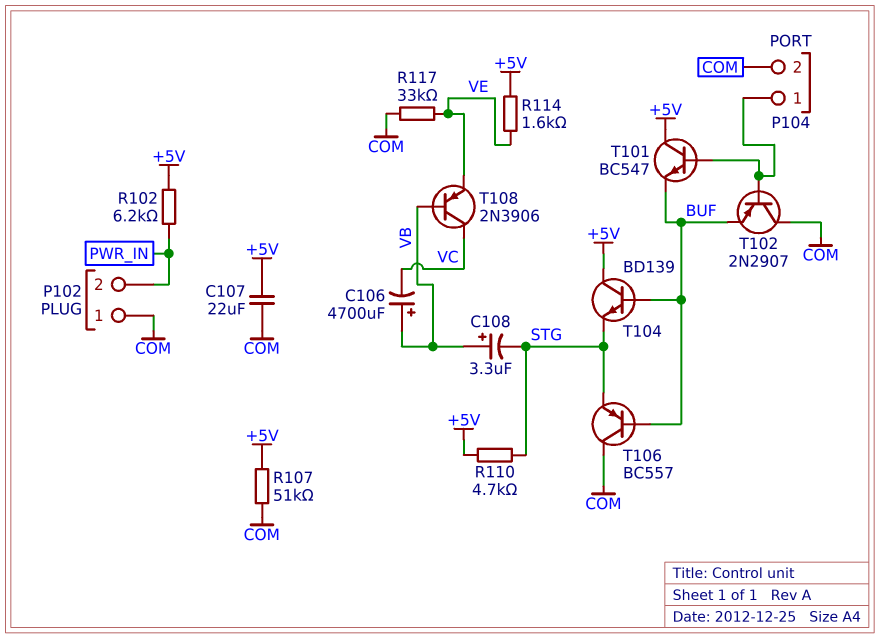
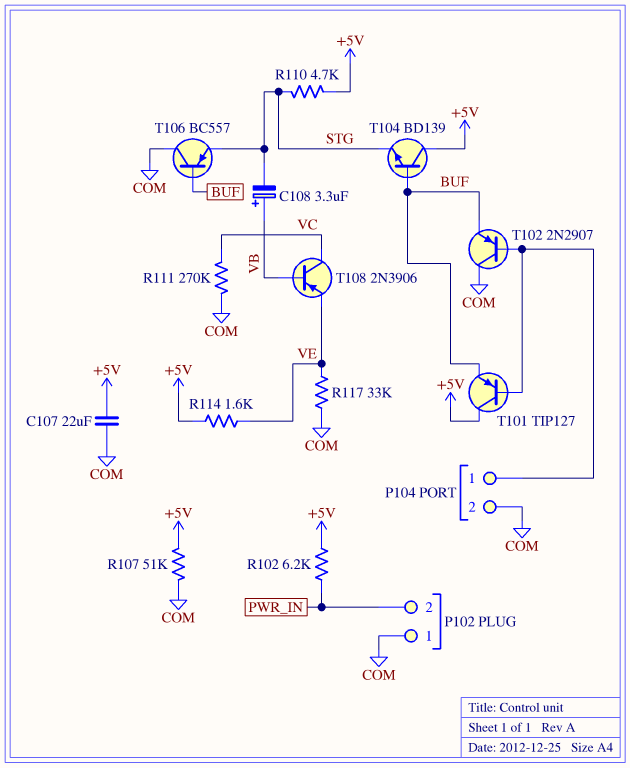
C106: 4700uF (plus VB, minus VC) -> none
R111: none -> 270k (COM, VC)
T101: NPN BC547 (B P104/1, C +5V, E BUF) -> PNP TIP127 (B P104/1, C +5V, E BUF)

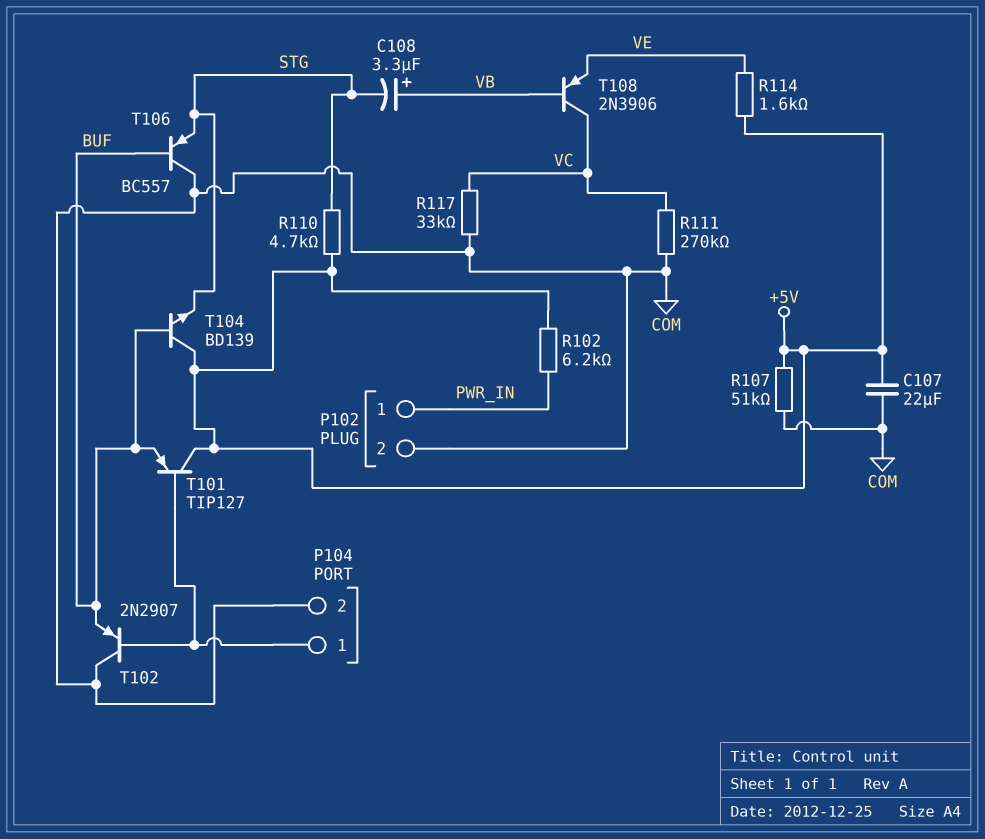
P102 pin 1: COM -> PWR_IN
P102 pin 2: PWR_IN -> COM
R117: 33k (COM, VE) -> 33k (COM, VC)

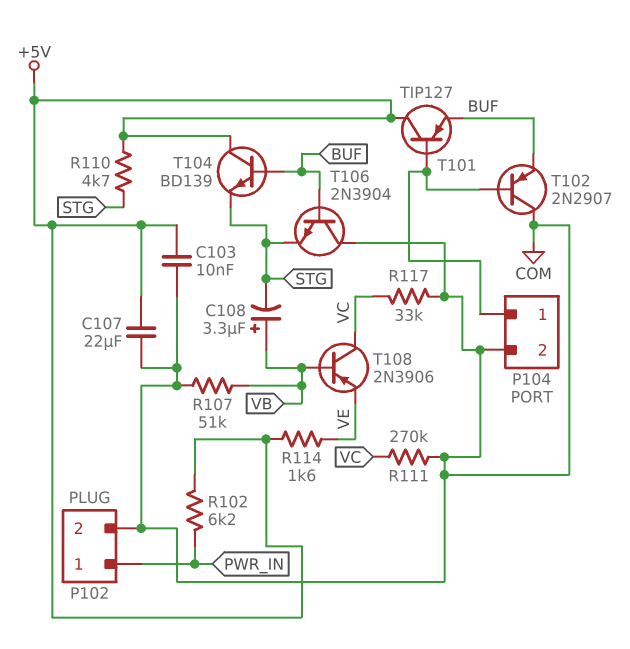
C103: none -> 10nF (+5V, COM)
R107: 51k (+5V, COM) -> 51k (COM, VB)
T106: PNP BC557 (B BUF, C COM, E STG) -> NPN 2N3904 (B BUF, C COM, E STG)

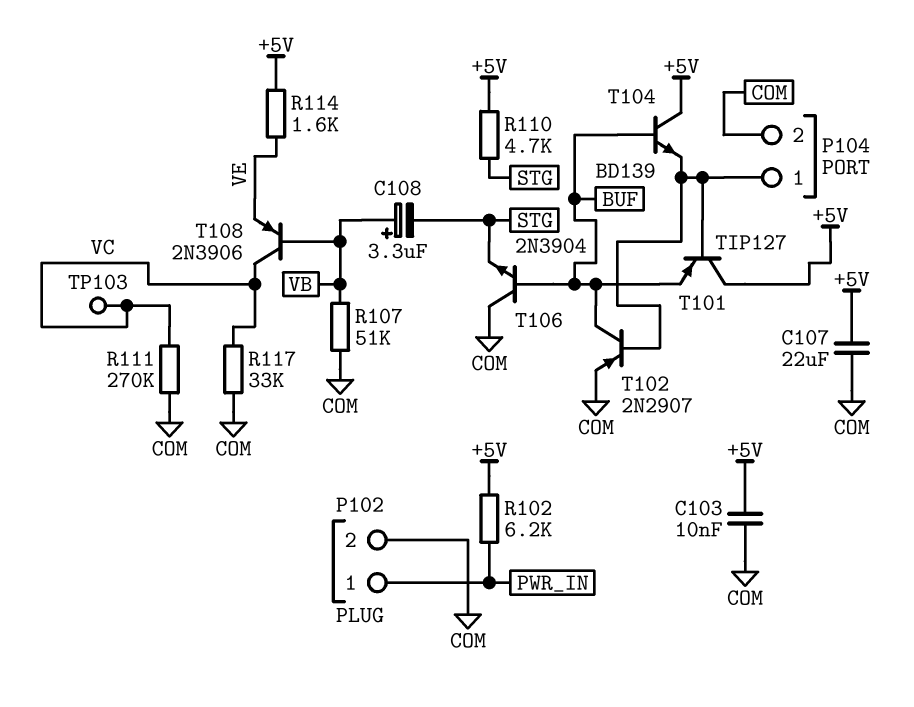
T102: PNP 2N2907 (B P104/1, C COM, E BUF) -> PNP 2N2907 (B P104/1, C BUF, E COM)
T104: NPN BD139 (B BUF, C +5V, E STG) -> NPN BD139 (B BUF, C +5V, E P104/1)
TP103: none -> test point (VC)

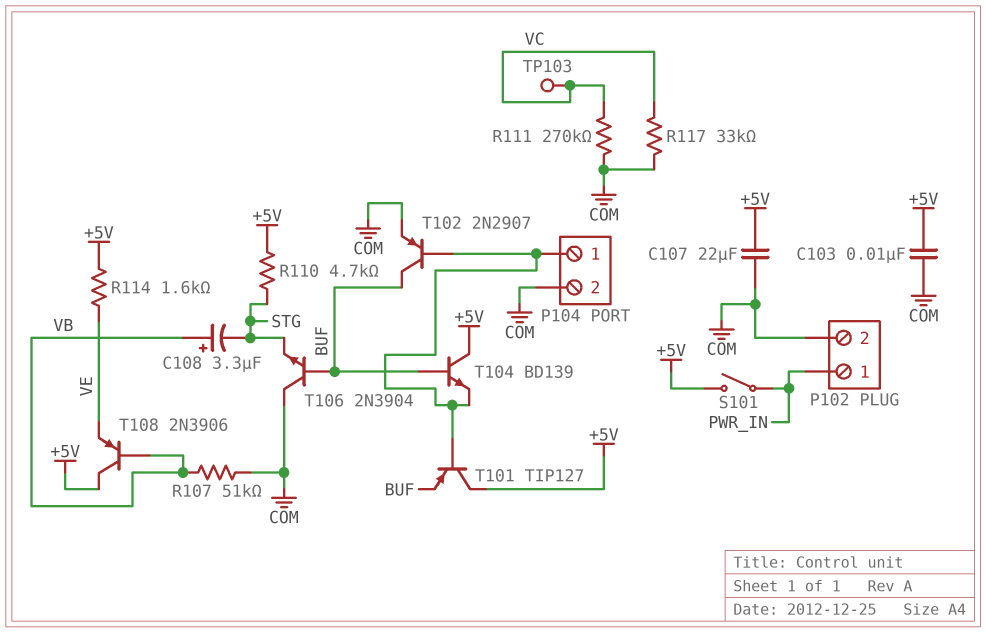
R102: 6.2k (+5V, PWR_IN) -> none
S101: none -> switch (+5V, PWR_IN)
T108: PNP 2N3906 (B VB, C VC, E VE) -> PNP 2N3906 (B VB, C +5V, E VE)

